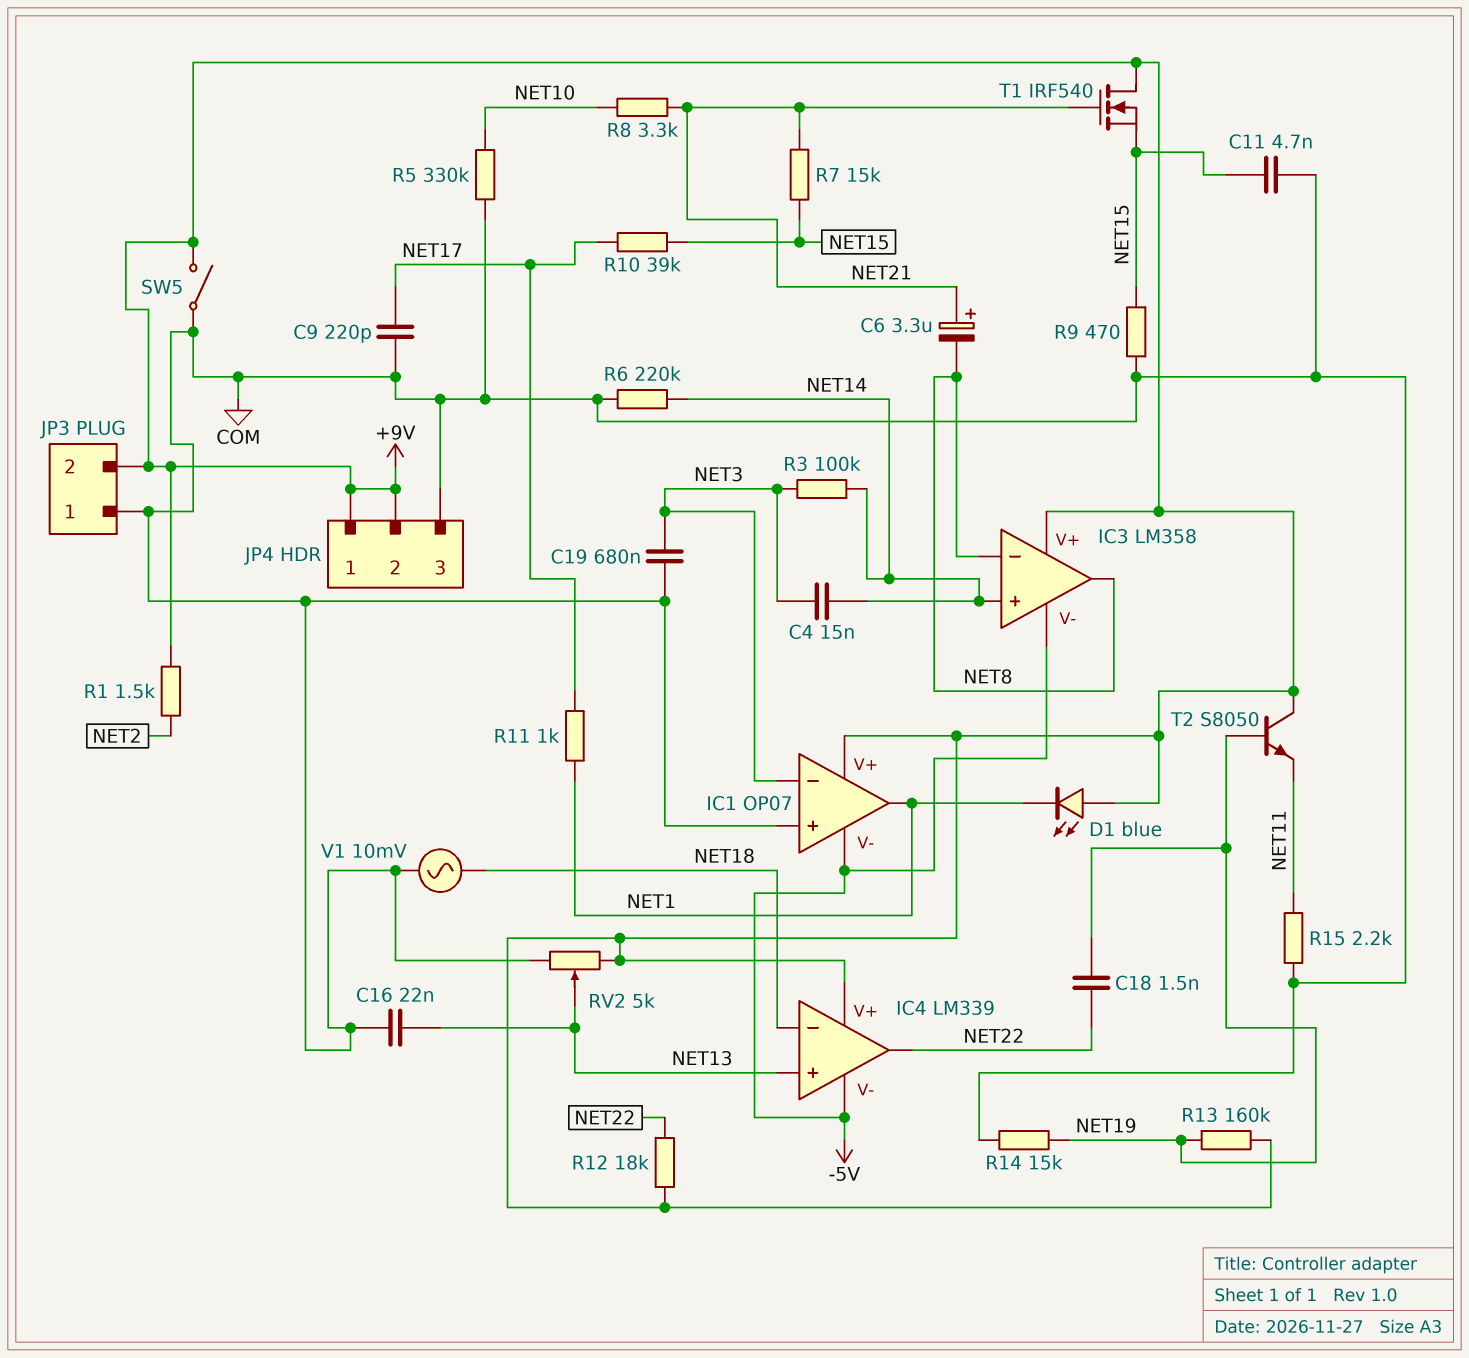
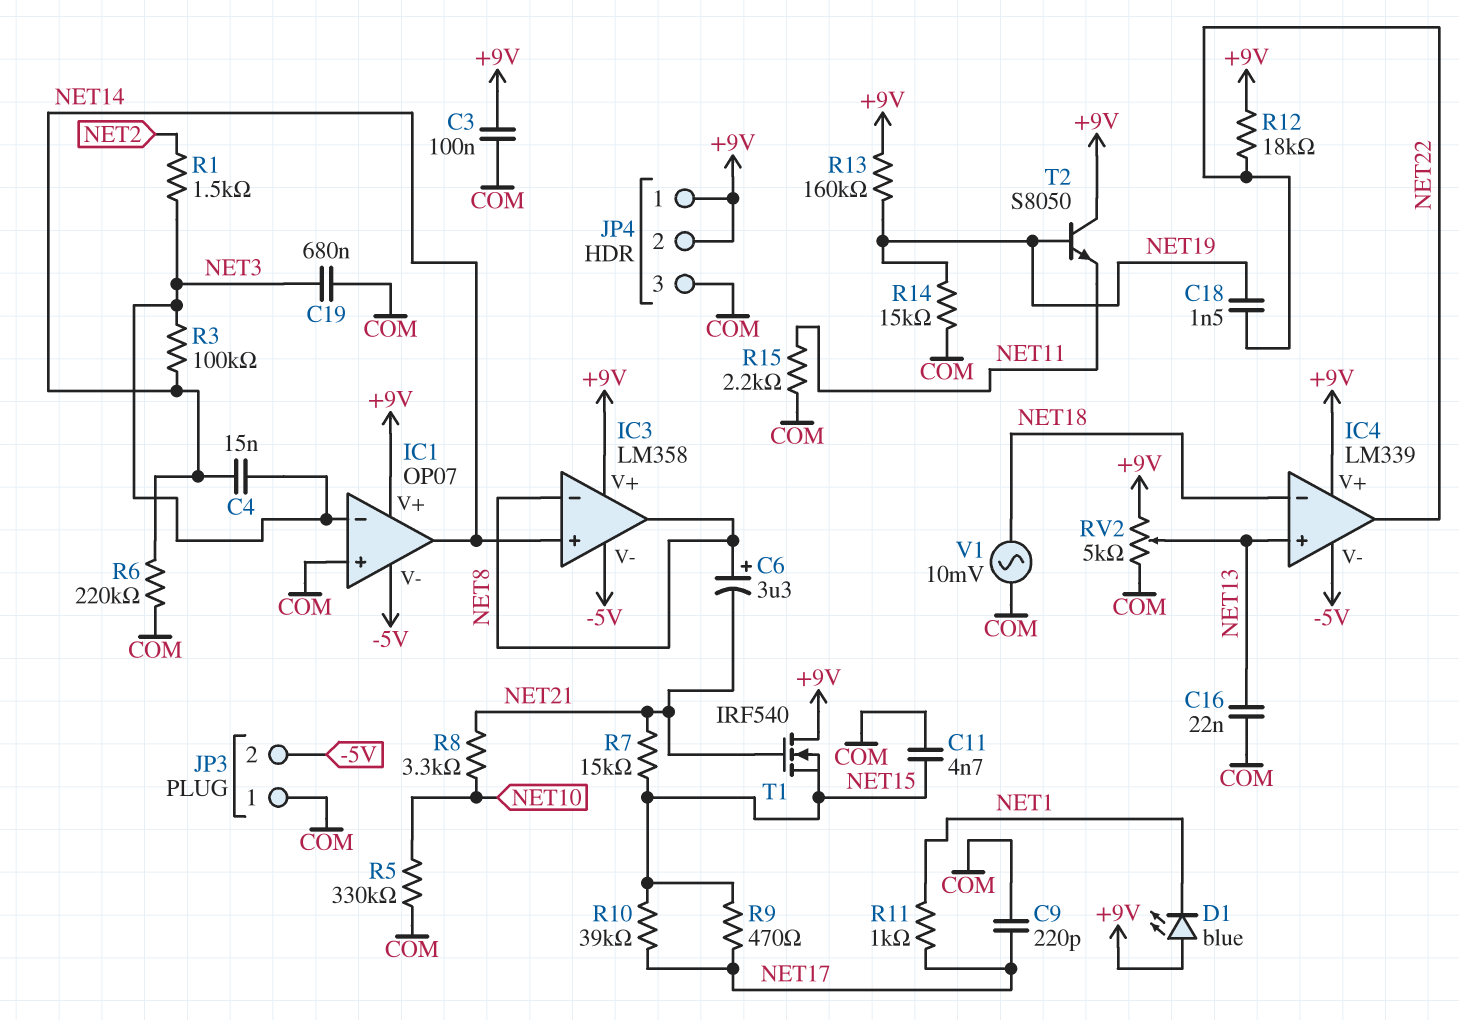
C3: none -> 100nF (+9V, COM)
C6: 3.3uF (plus NET21, minus NET8) -> 3.3uF (plus NET8, minus NET21)
IC1 pin out: NET1 -> NET14
JP3 pin 2: +9V -> -5V
R1: 1.5k (+9V, NET2) -> 1.5k (NET2, NET3)
R9: 470 (COM, NET15) -> 470 (NET15, NET17)
SW5: switch (+9V, COM) -> none

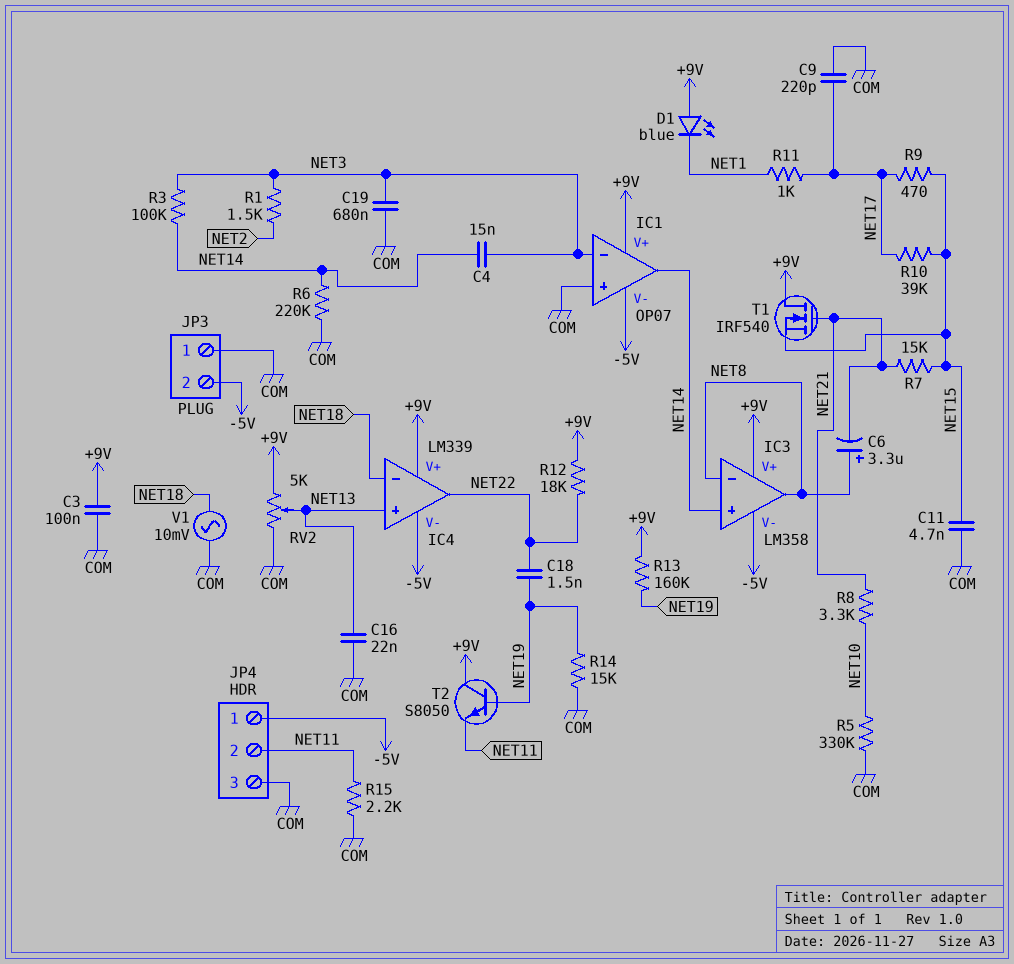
JP4 pin 1: +9V -> -5V
JP4 pin 2: +9V -> NET11

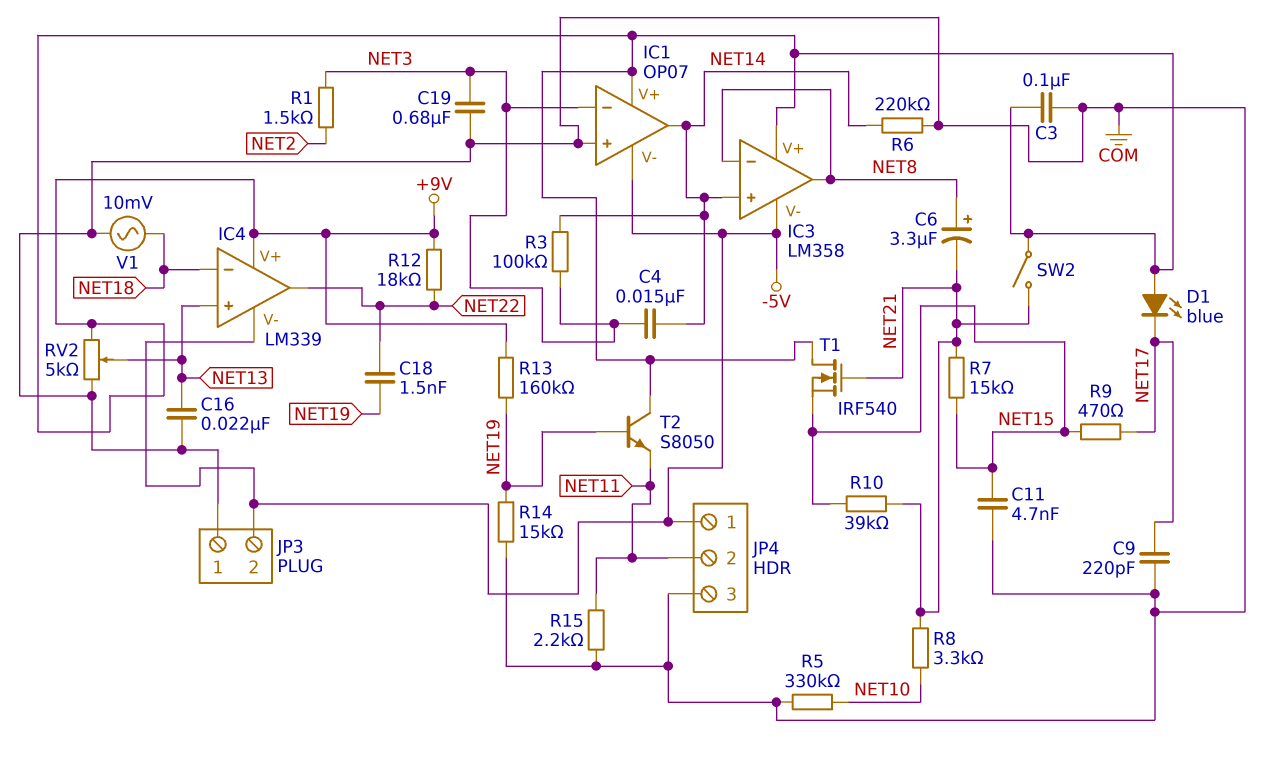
D1: LED blue (A +9V, K NET1) -> LED blue (A +9V, K NET17)
R10: 39k (NET15, NET17) -> 39k (NET15, NET21)
R11: 1k (NET1, NET17) -> none
SW2: none -> switch (+9V, NET21)

